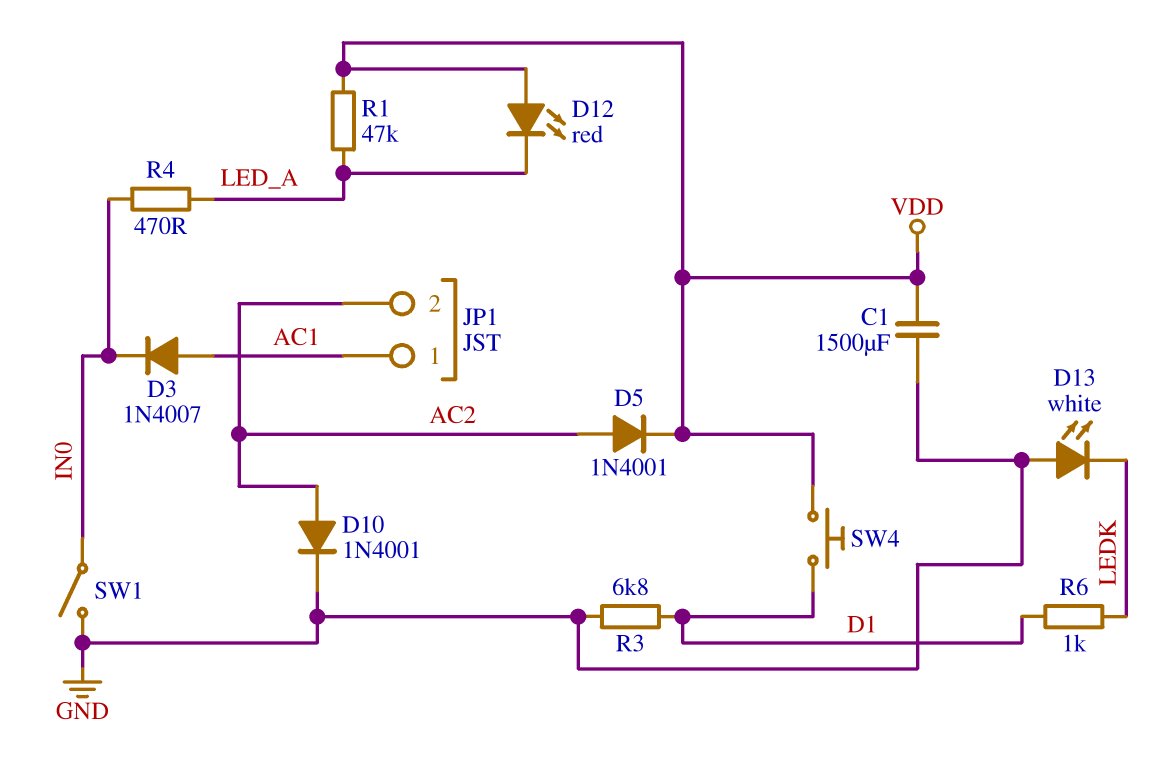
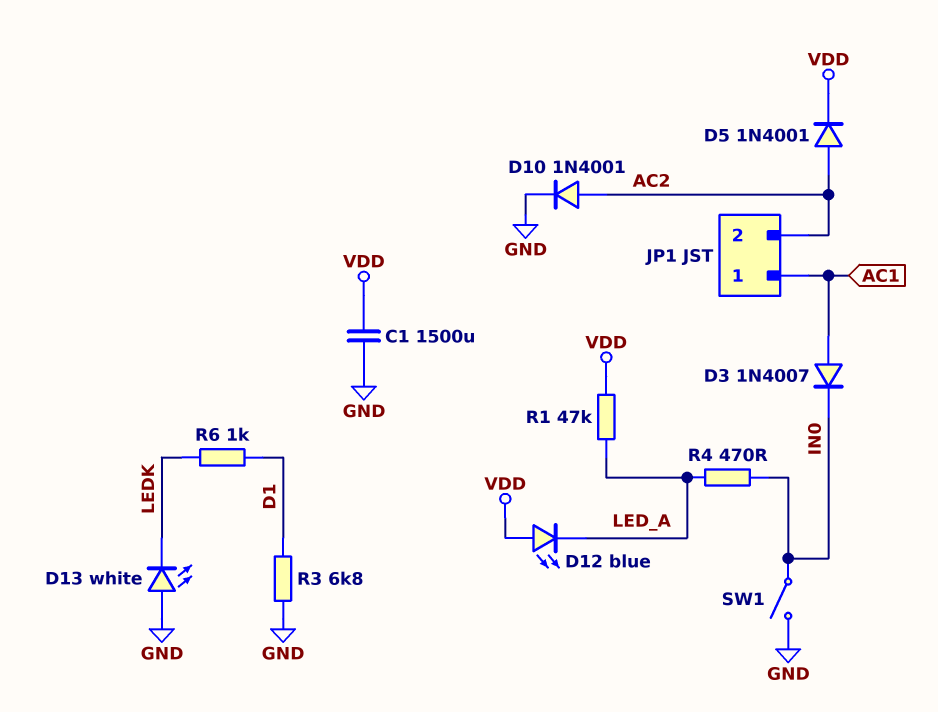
D12: LED red (A VDD, K LED_A) -> LED blue (A VDD, K LED_A)
SW4: button (D1, VDD) -> none

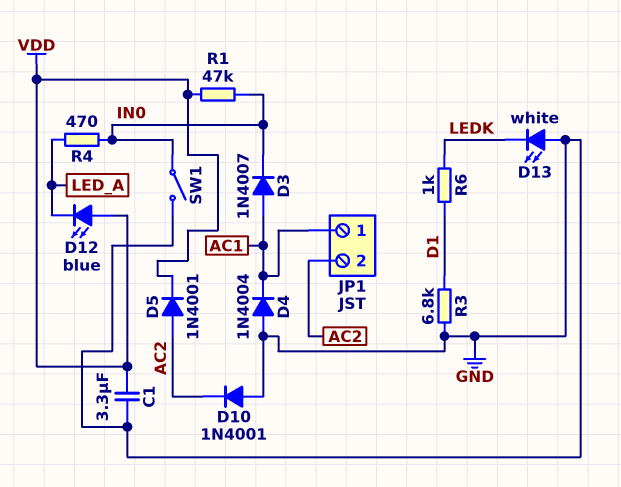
C1: 1500uF (GND, VDD) -> 3.3uF (GND, VDD)
D4: none -> diode 1N4004 (A GND, K AC1)
D10: diode 1N4001 (A AC2, K GND) -> diode 1N4001 (A GND, K AC2)
R1: 47k (LED_A, VDD) -> 47k (IN0, VDD)

